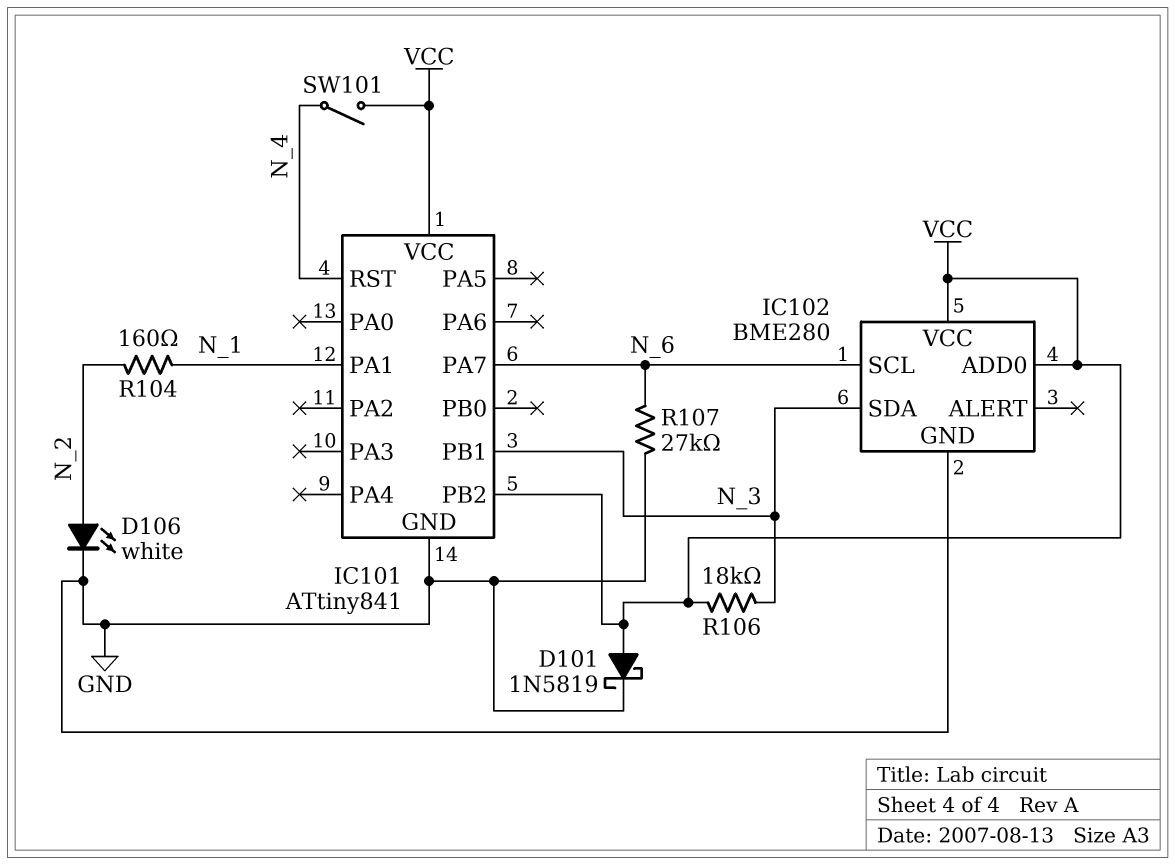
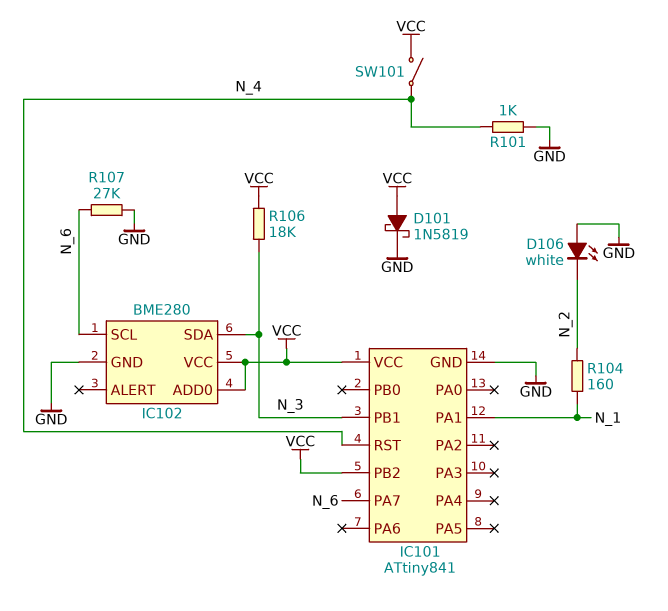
D106: LED white (A N_2, K GND) -> LED white (A GND, K N_2)
R101: none -> 1k (GND, N_4)

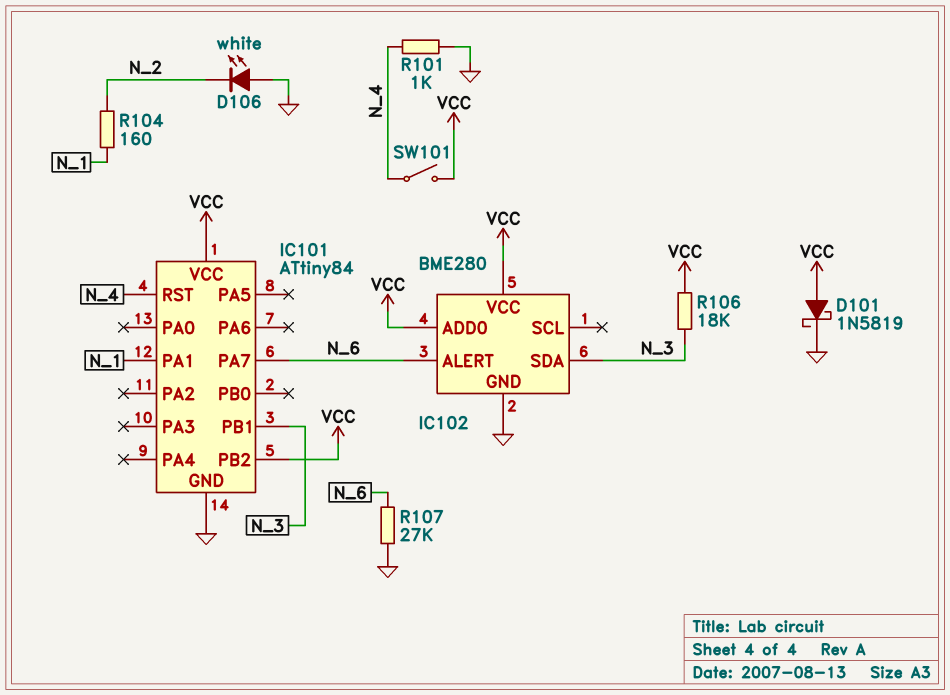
IC101: ATtiny841 -> ATtiny84
IC102 pin ALERT: none -> N_6
IC102 pin SCL: N_6 -> none

